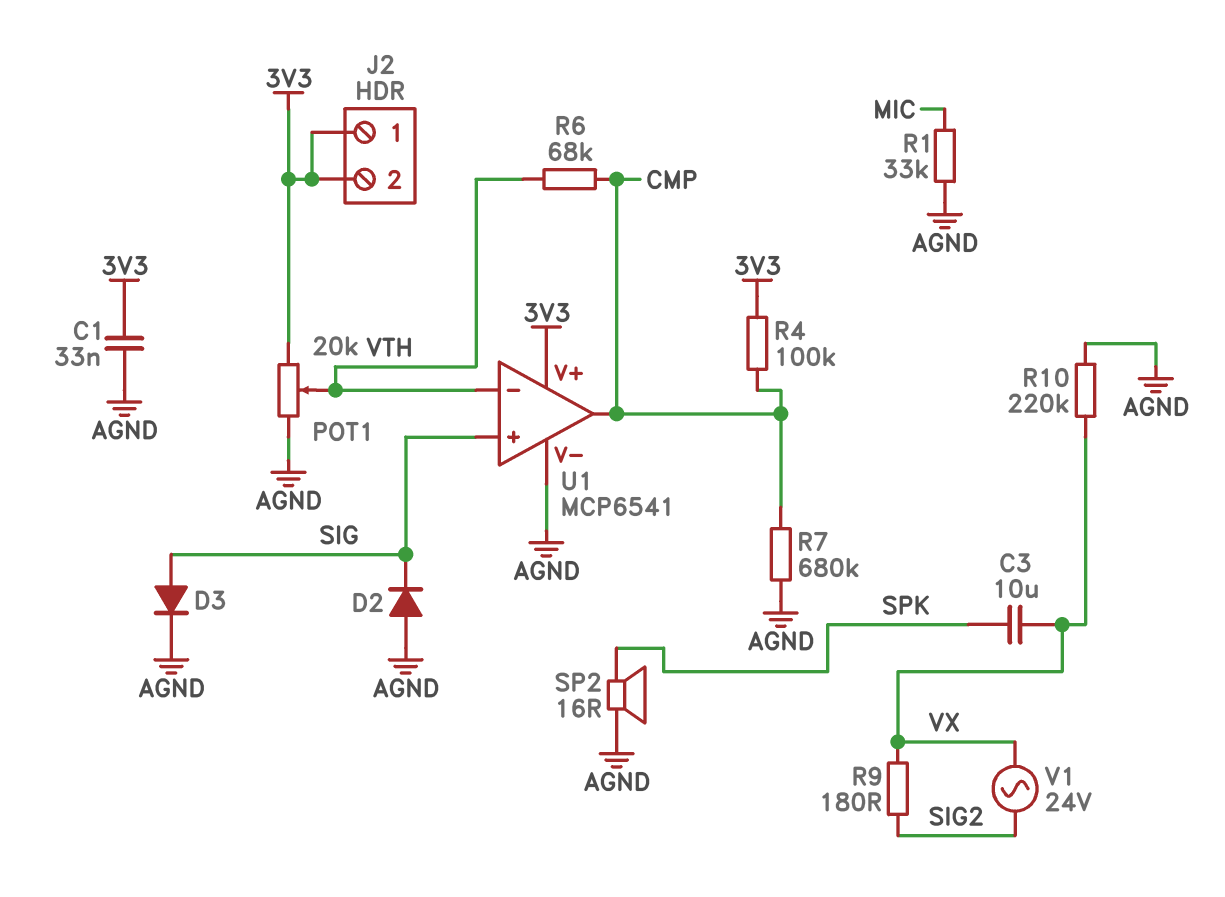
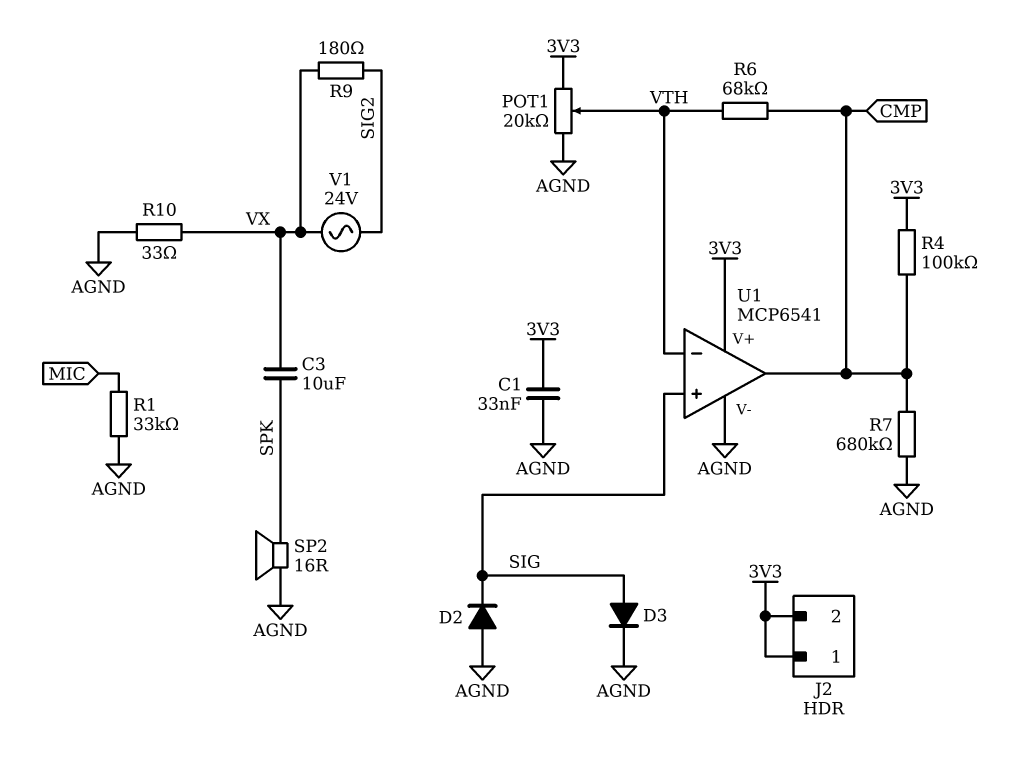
R10: 220k (AGND, VX) -> 33 (AGND, VX)

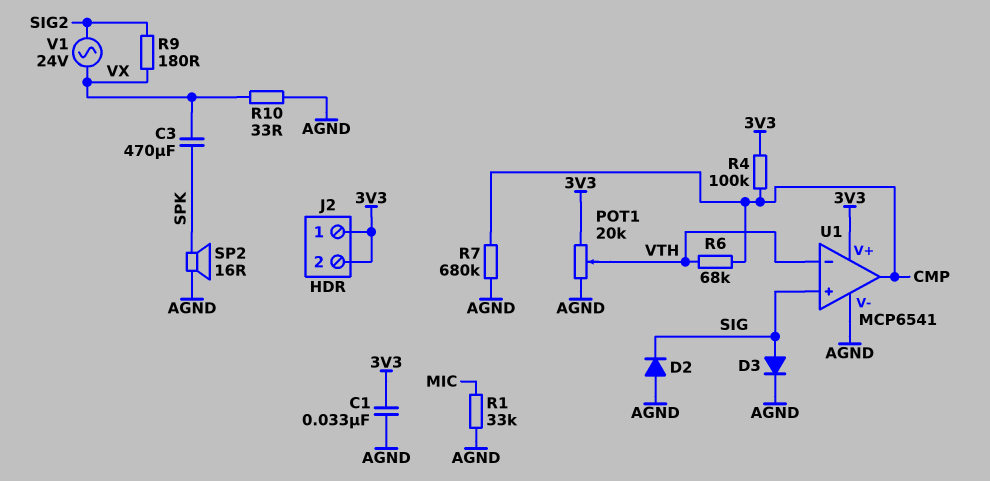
C3: 10uF (SPK, VX) -> 470uF (SPK, VX)

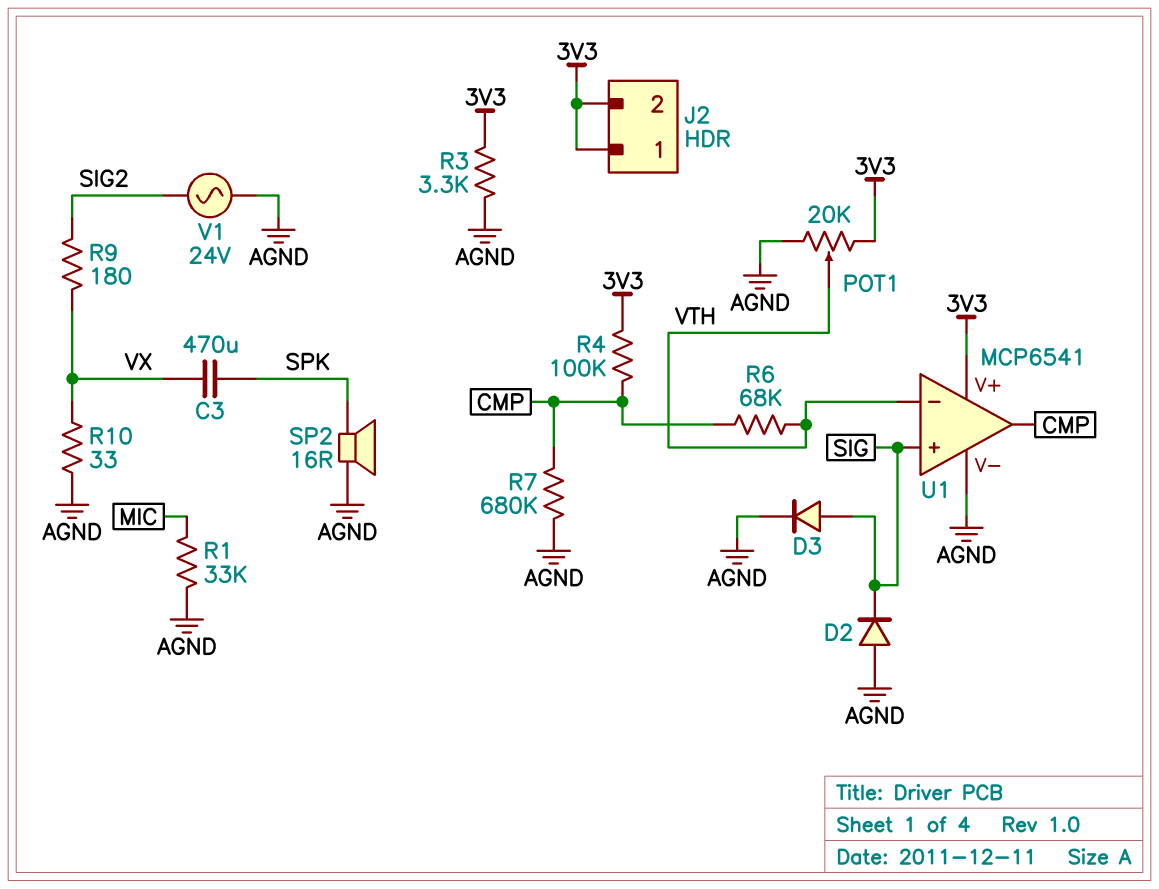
C1: 33nF (3V3, AGND) -> none
R3: none -> 3.3k (3V3, AGND)
V1: AC 24V (SIG2, VX) -> AC 24V (AGND, SIG2)

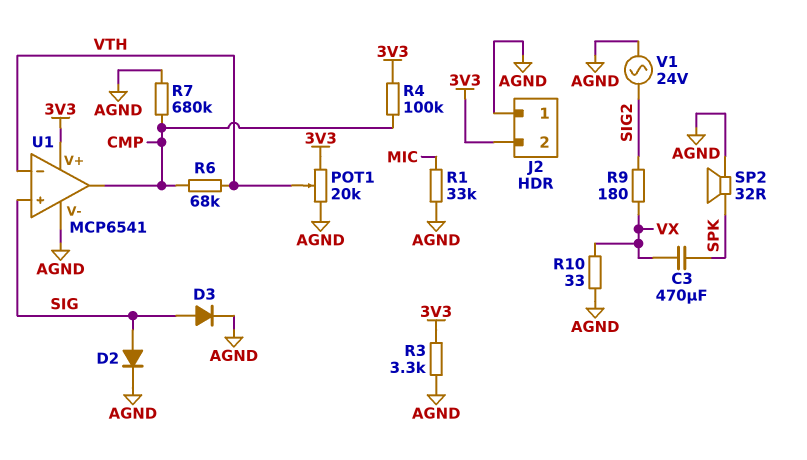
D2: diode (A AGND, K SIG) -> diode (A SIG, K AGND)
J2 pin 1: 3V3 -> AGND
SP2: speaker 16R (AGND, SPK) -> speaker 32R (AGND, SPK)

